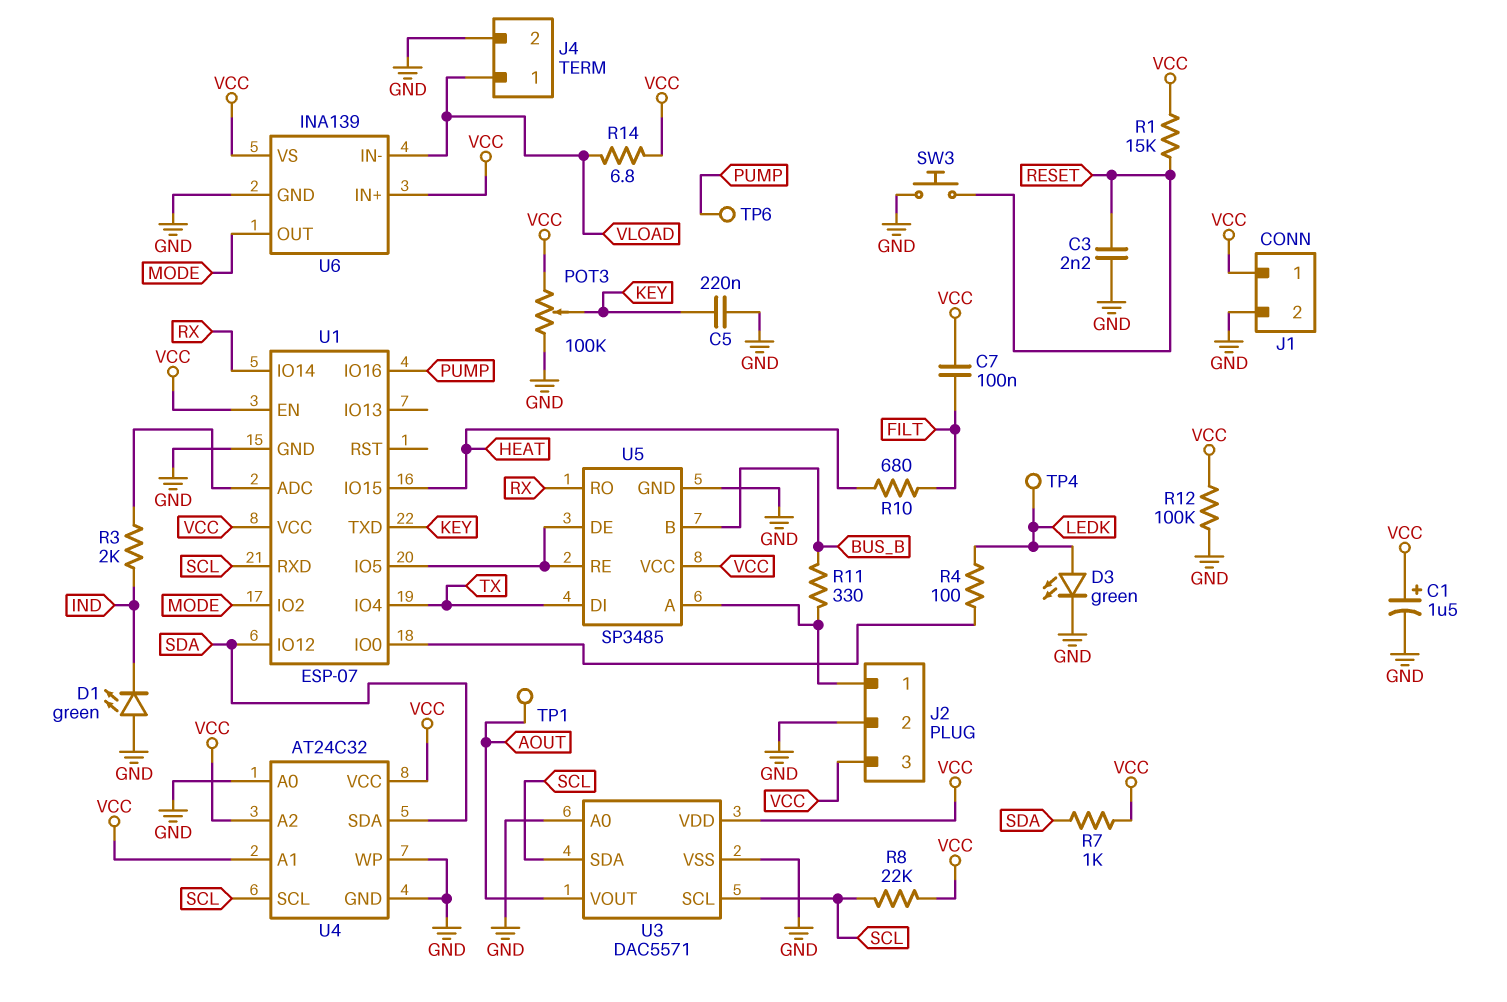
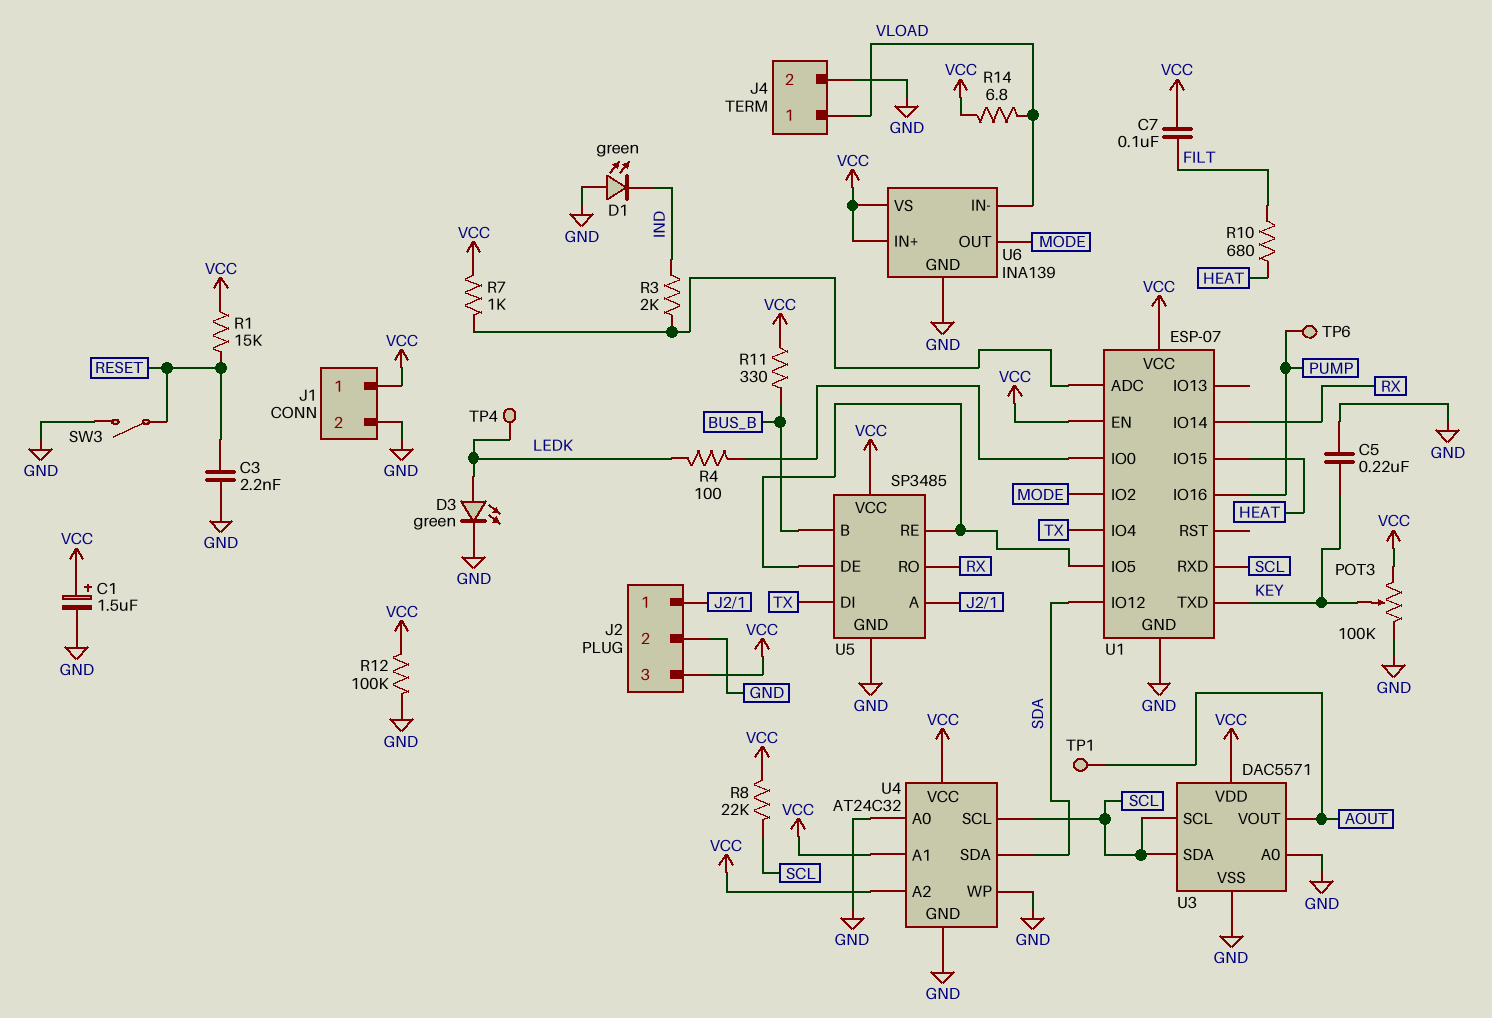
R7: 1k (SDA, VCC) -> 1k (U1/ADC, VCC)
R11: 330 (BUS_B, J2/1) -> 330 (BUS_B, VCC)
SW3: button (GND, RESET) -> switch (GND, RESET)

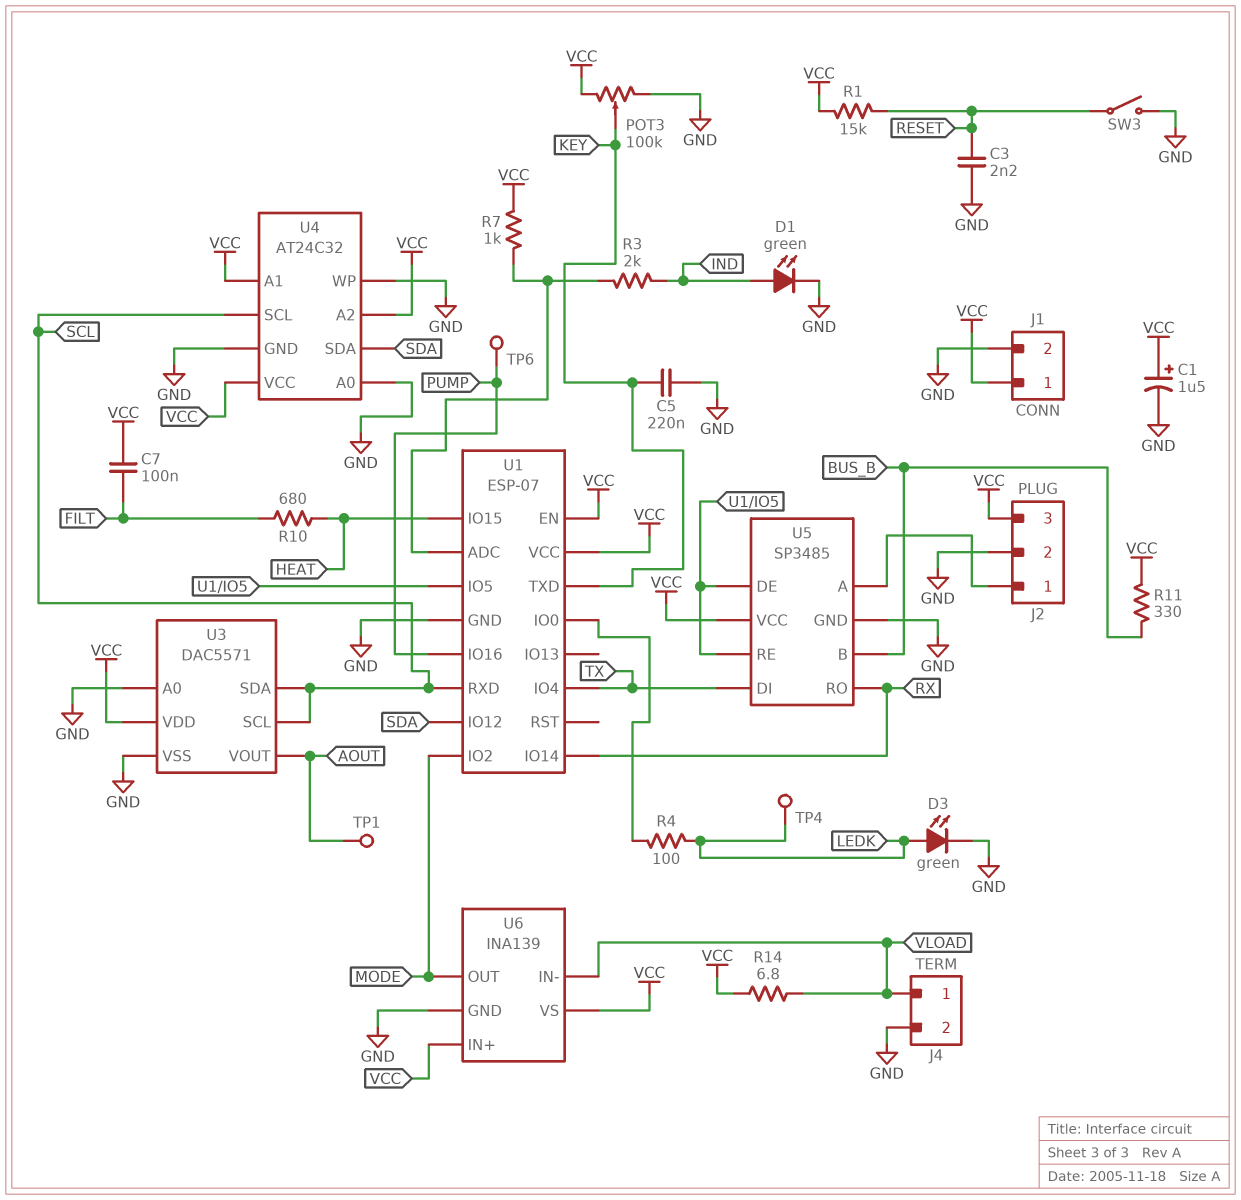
D1: LED green (A GND, K IND) -> LED green (A IND, K GND)
R8: 22k (SCL, VCC) -> none
R12: 100k (GND, VCC) -> none

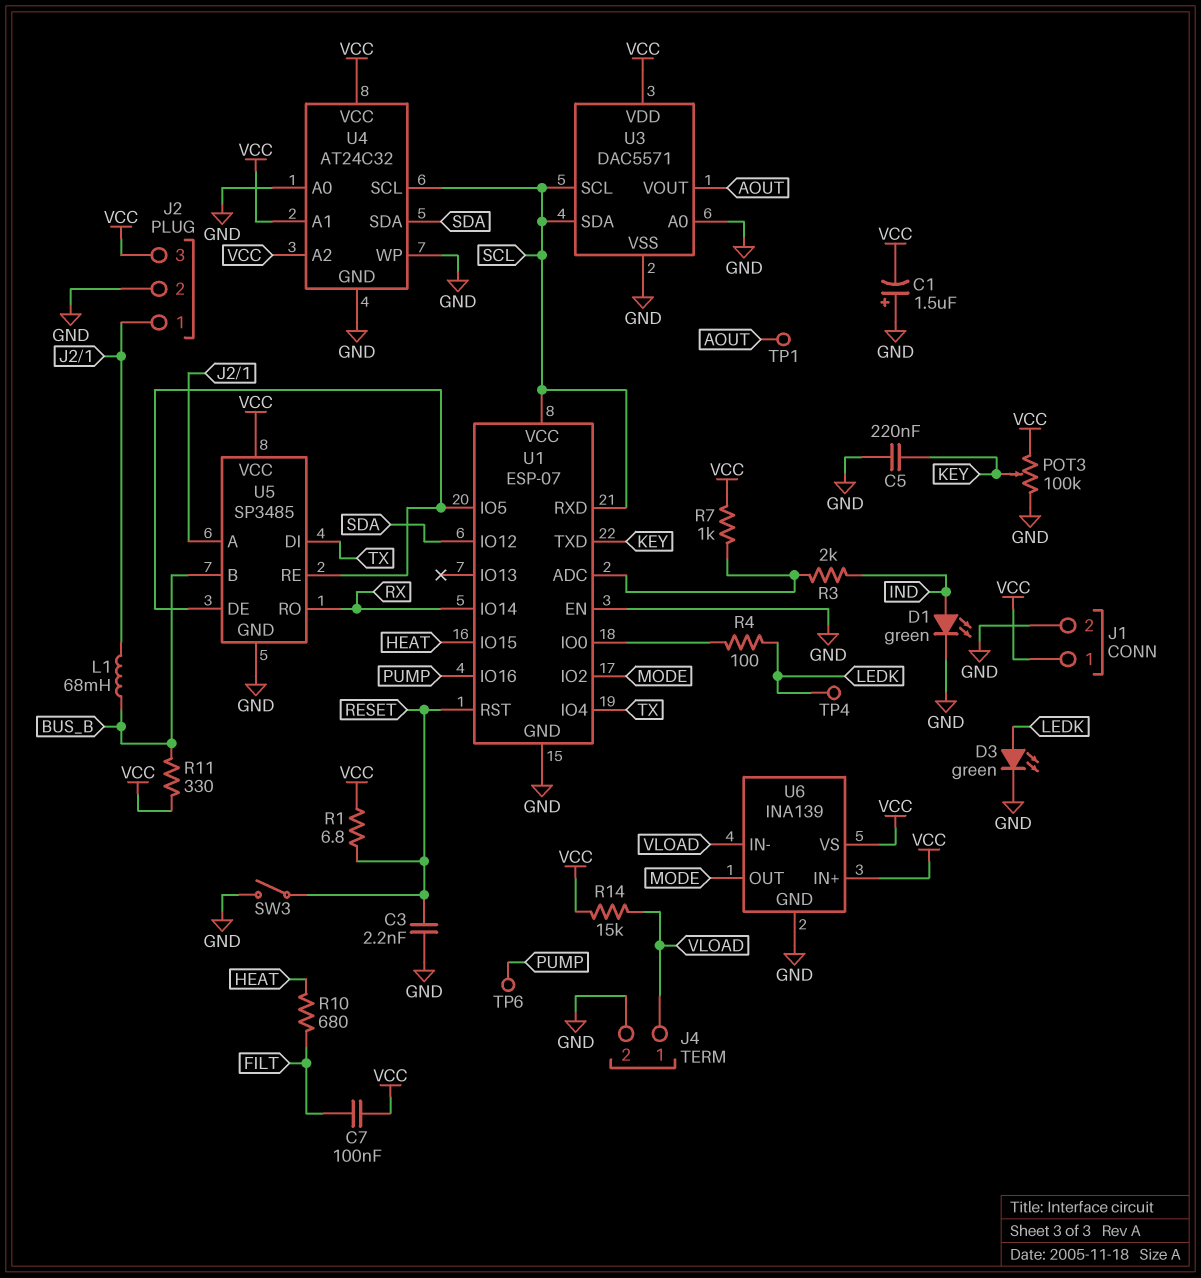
C1: 1.5uF (plus VCC, minus GND) -> 1.5uF (plus GND, minus VCC)
L1: none -> 68mH (BUS_B, J2/1)
R1: 15k (RESET, VCC) -> 6.8 (RESET, VCC)
R14: 6.8 (VCC, VLOAD) -> 15k (VCC, VLOAD)
U1 pin EN: VCC -> GND
U1 pin RST: none -> RESET
U1 pin VCC: VCC -> SCL

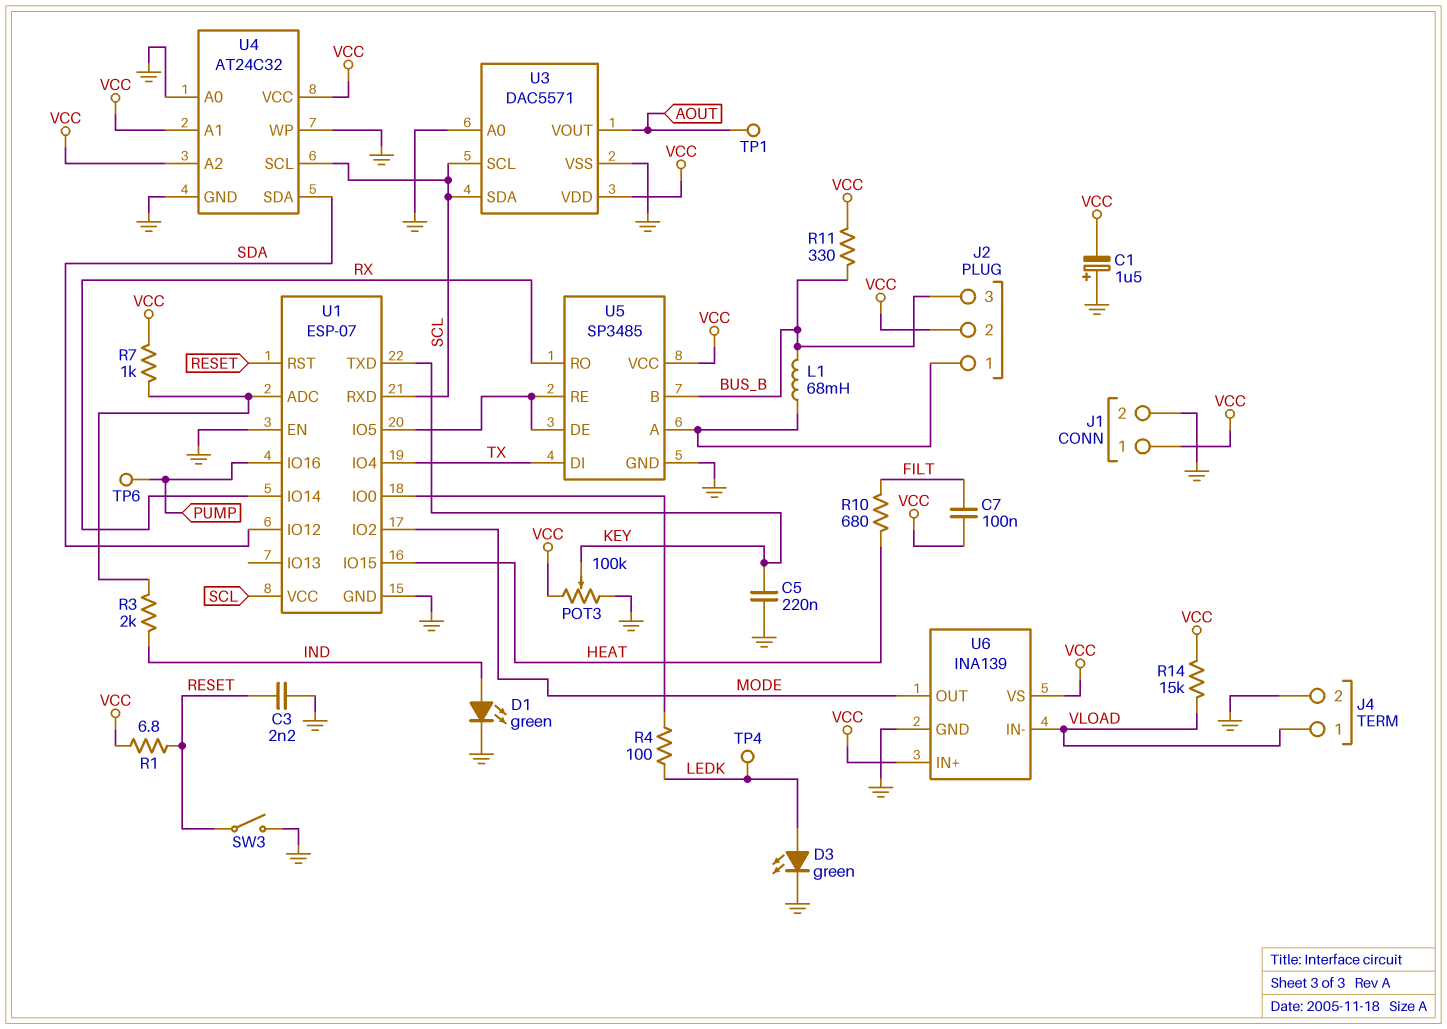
J2 pin 2: GND -> VCC
J2 pin 3: VCC -> BUS_B

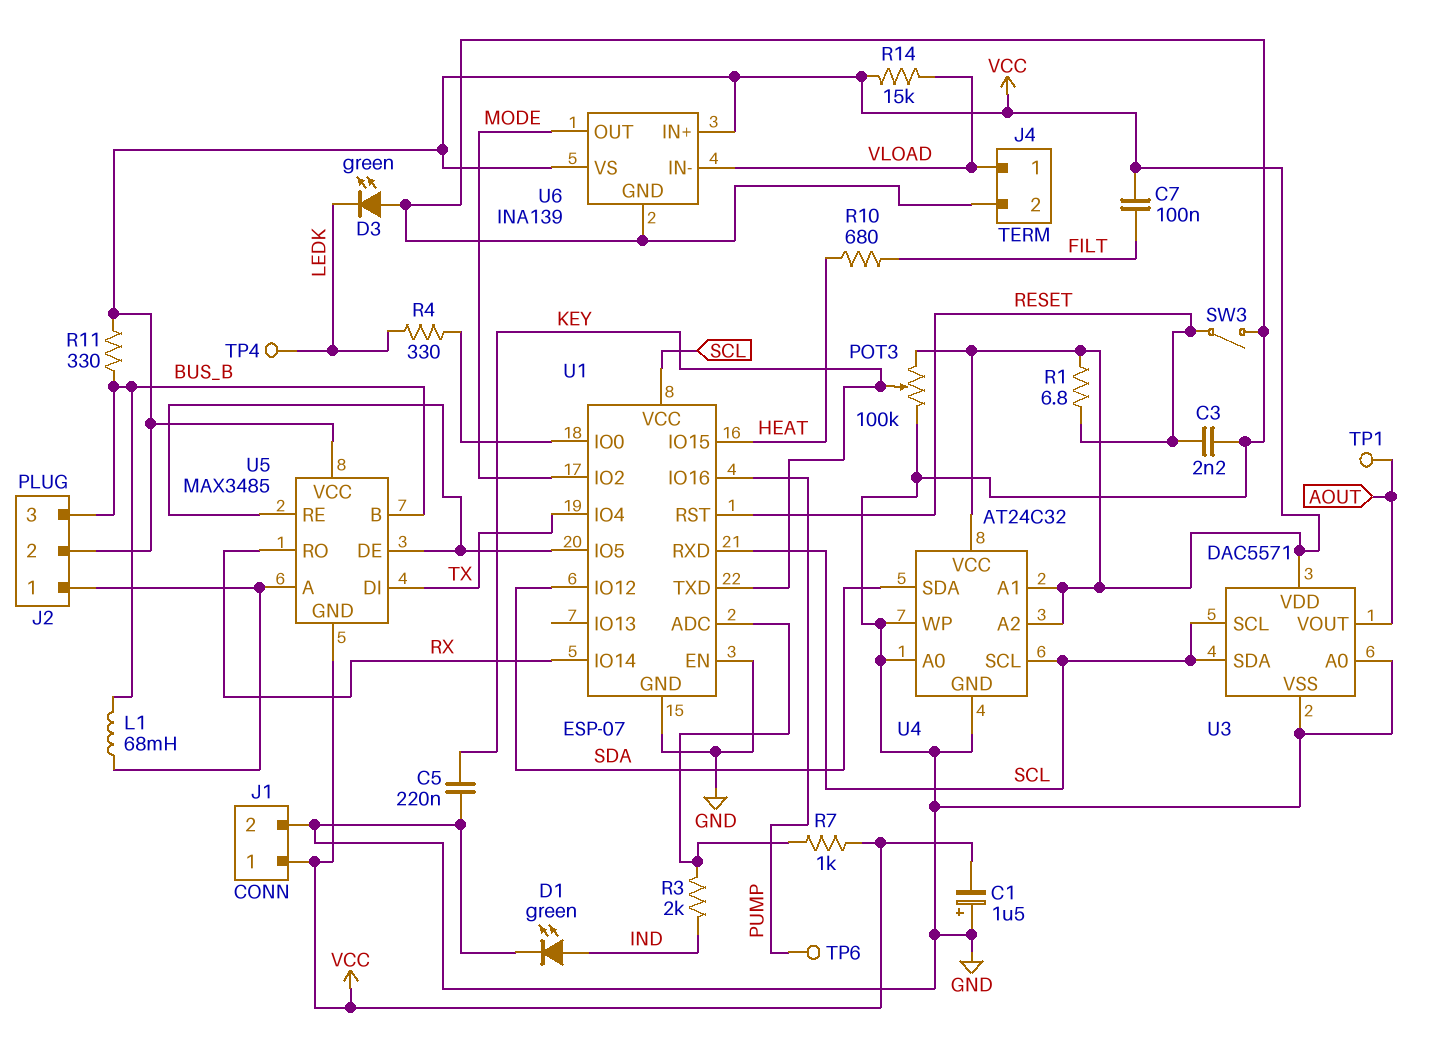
D3: LED green (A LEDK, K GND) -> LED green (A GND, K LEDK)
R4: 100 (LEDK, U1/IO0) -> 330 (LEDK, U1/IO0)
U5: SP3485 -> MAX3485
U5 pin GND: GND -> VCC

